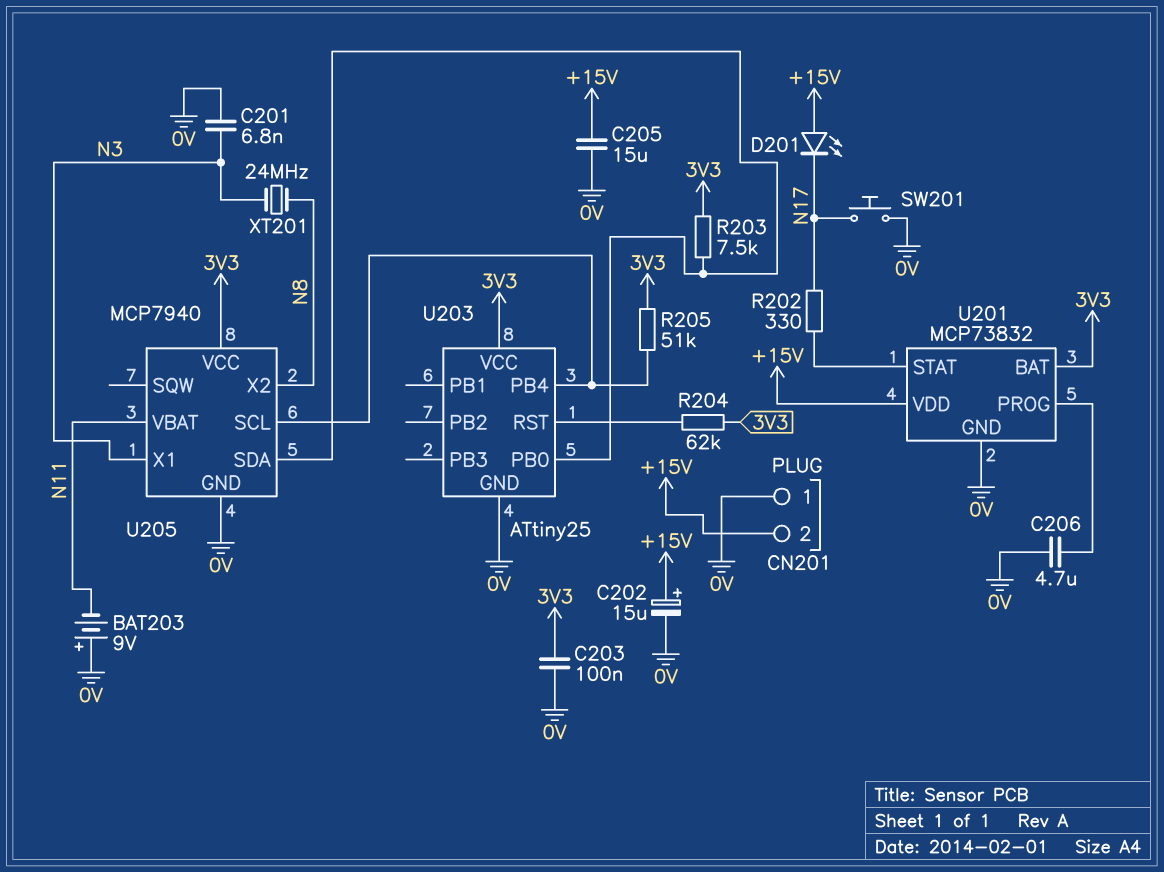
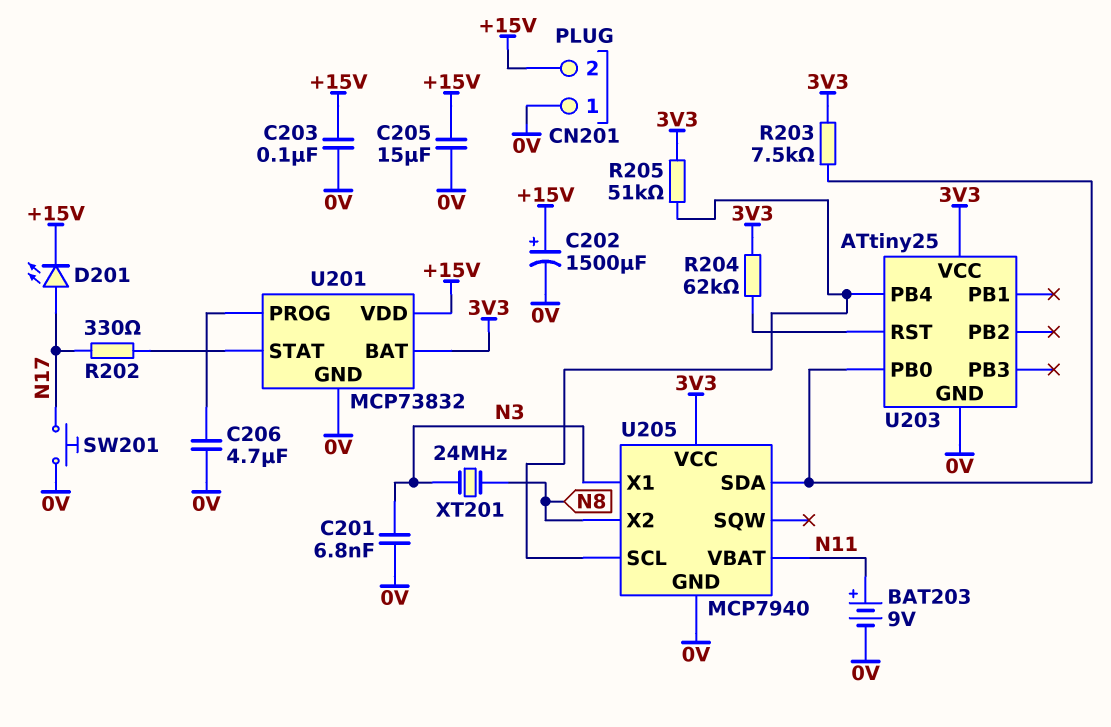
BAT203: 9V (plus 0V, minus N11) -> 9V (plus N11, minus 0V)
C202: 15uF (plus +15V, minus 0V) -> 1500uF (plus +15V, minus 0V)
C203: 100nF (0V, 3V3) -> 100nF (+15V, 0V)
D201: LED (A +15V, K N17) -> LED (A N17, K +15V)

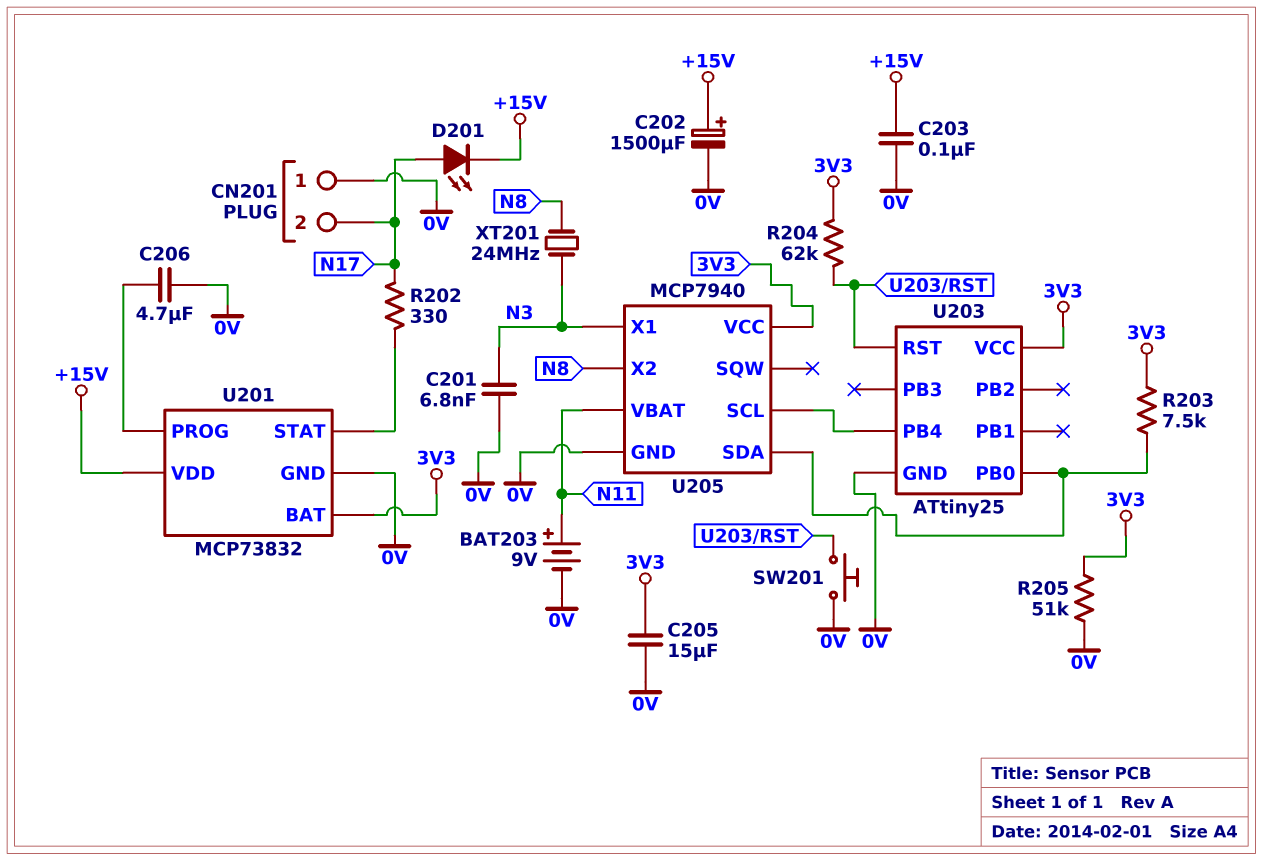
C205: 15uF (+15V, 0V) -> 15uF (0V, 3V3)
CN201 pin 2: +15V -> N17
R205: 51k (3V3, U203/PB4) -> 51k (0V, 3V3)
SW201: button (0V, N17) -> button (0V, U203/RST)

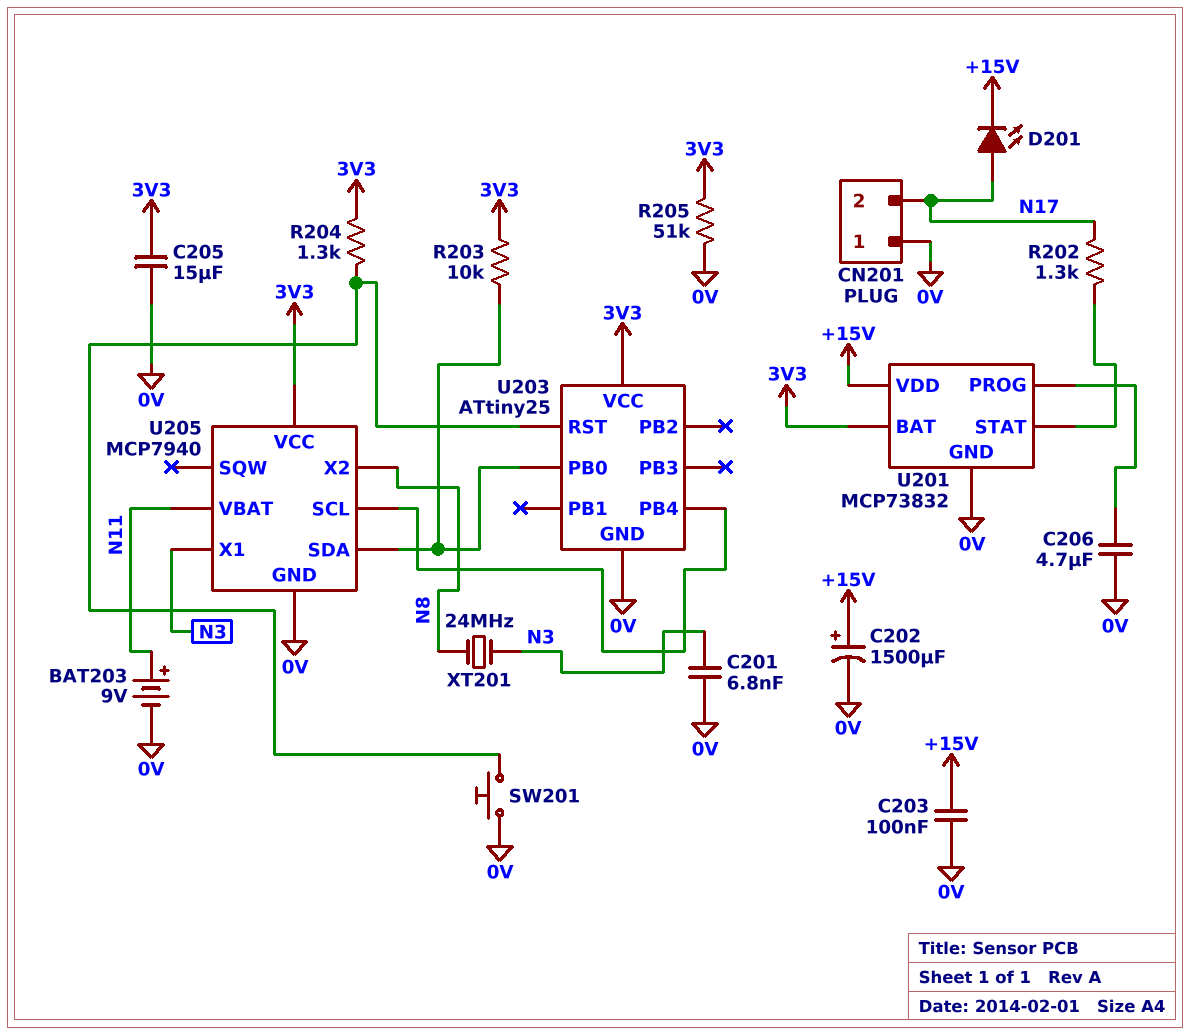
R202: 330 (N17, U201/STAT) -> 1.3k (N17, U201/STAT)
R203: 7.5k (3V3, U203/PB0) -> 10k (3V3, U203/PB0)
R204: 62k (3V3, U203/RST) -> 1.3k (3V3, U203/RST)

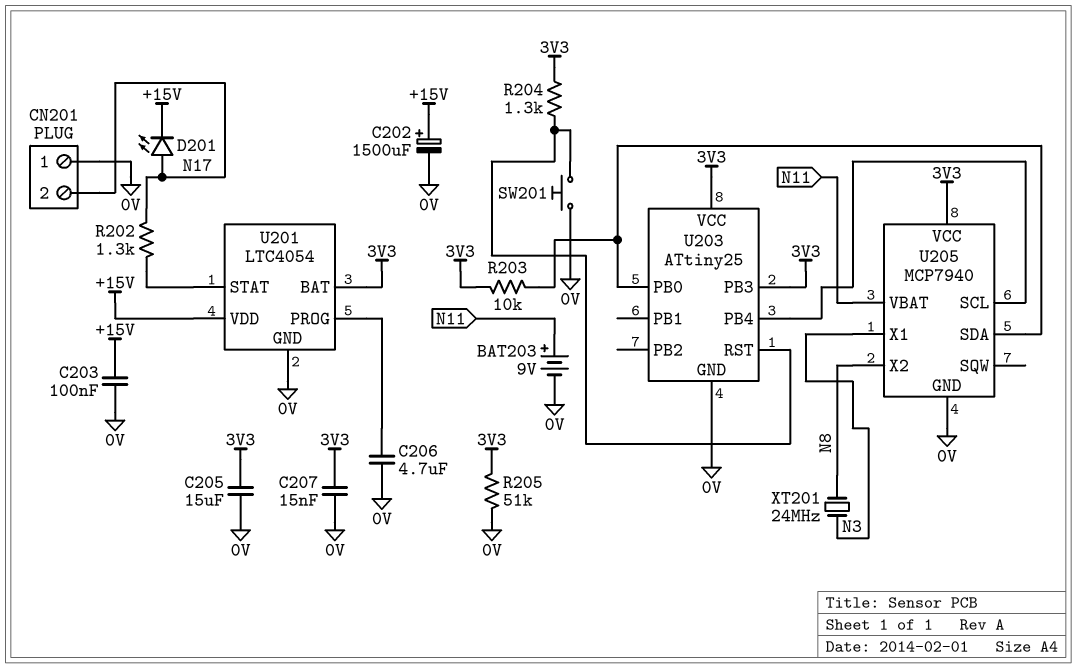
C201: 6.8nF (0V, N3) -> none
C207: none -> 15nF (0V, 3V3)
U201: MCP73832 -> LTC4054
U203 pin PB3: none -> 3V3

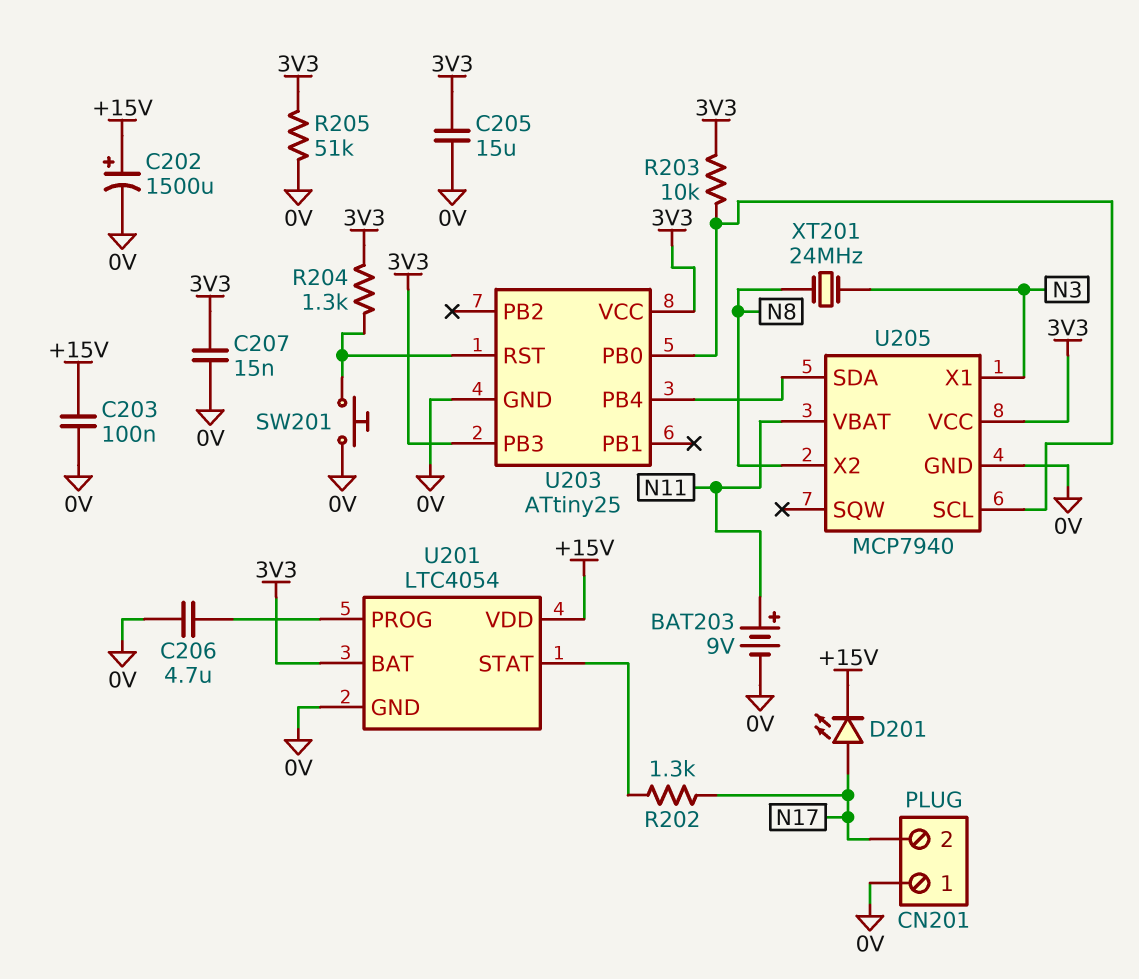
U205 pin SCL: U203/PB4 -> U203/PB0
U205 pin SDA: U203/PB0 -> U203/PB4

